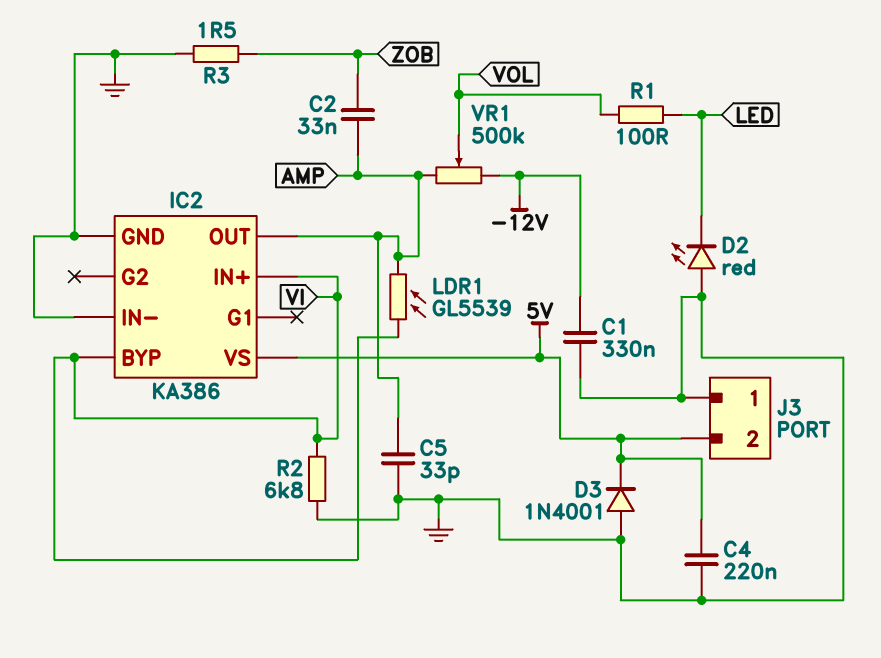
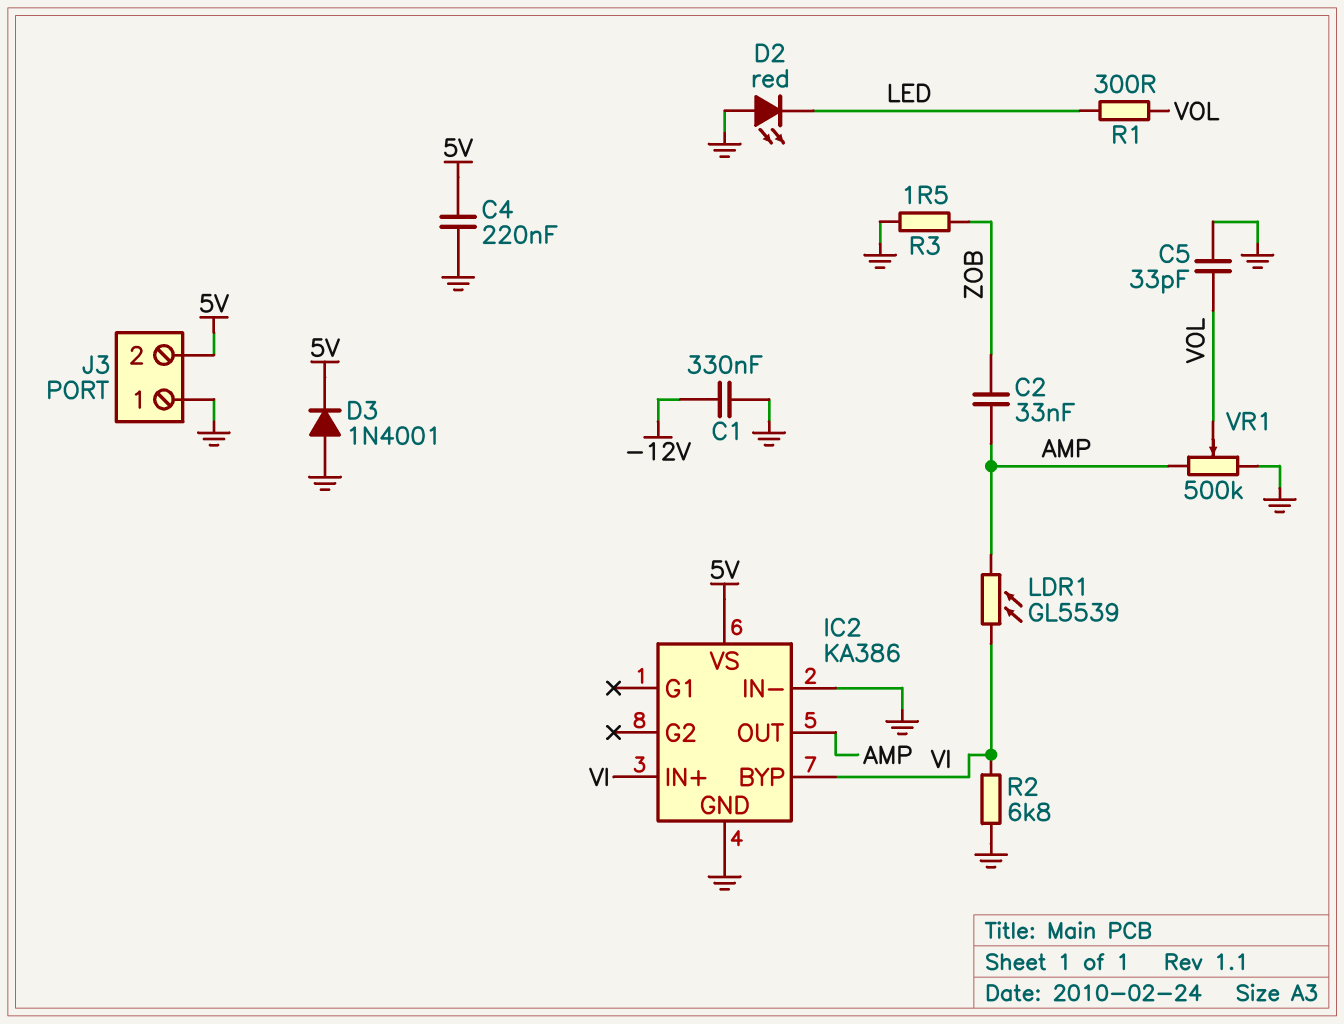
C5: 33pF (AMP, GND) -> 33pF (GND, VOL)
R1: 100 (LED, VOL) -> 300 (LED, VOL)
VR1: 500k (-12V, AMP, wiper VOL) -> 500k (AMP, GND, wiper VOL)

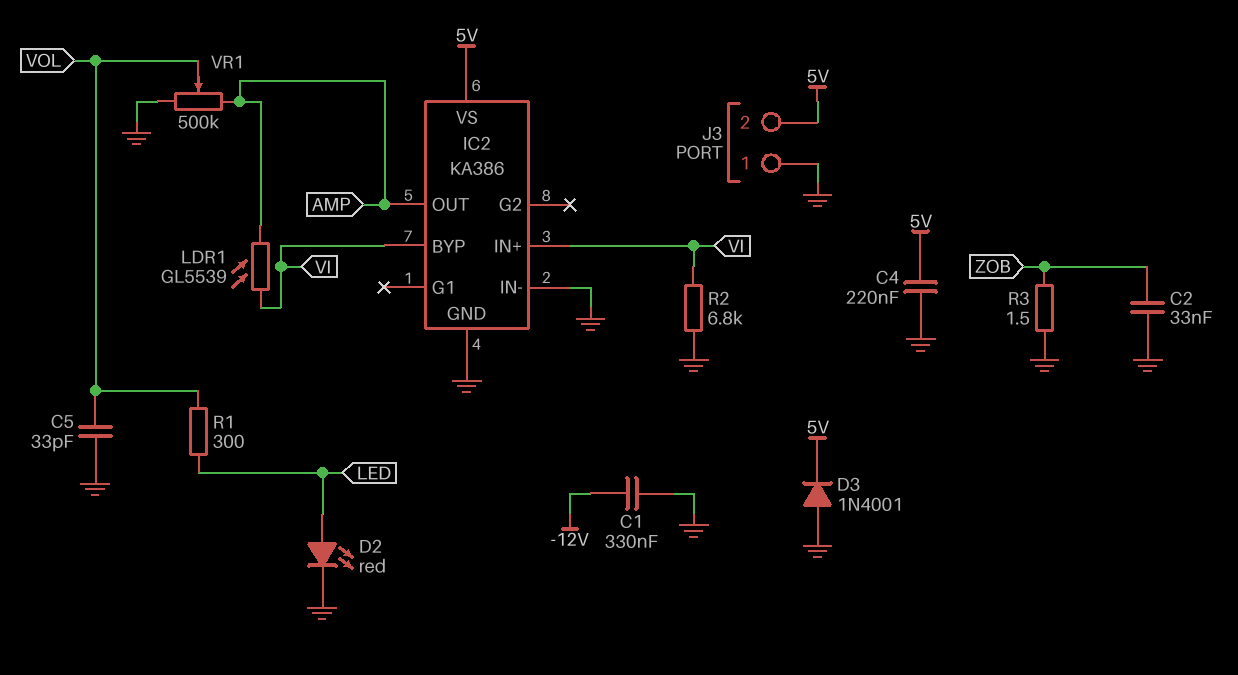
C2: 33nF (AMP, ZOB) -> 33nF (GND, ZOB)
D2: LED red (A GND, K LED) -> LED red (A LED, K GND)

